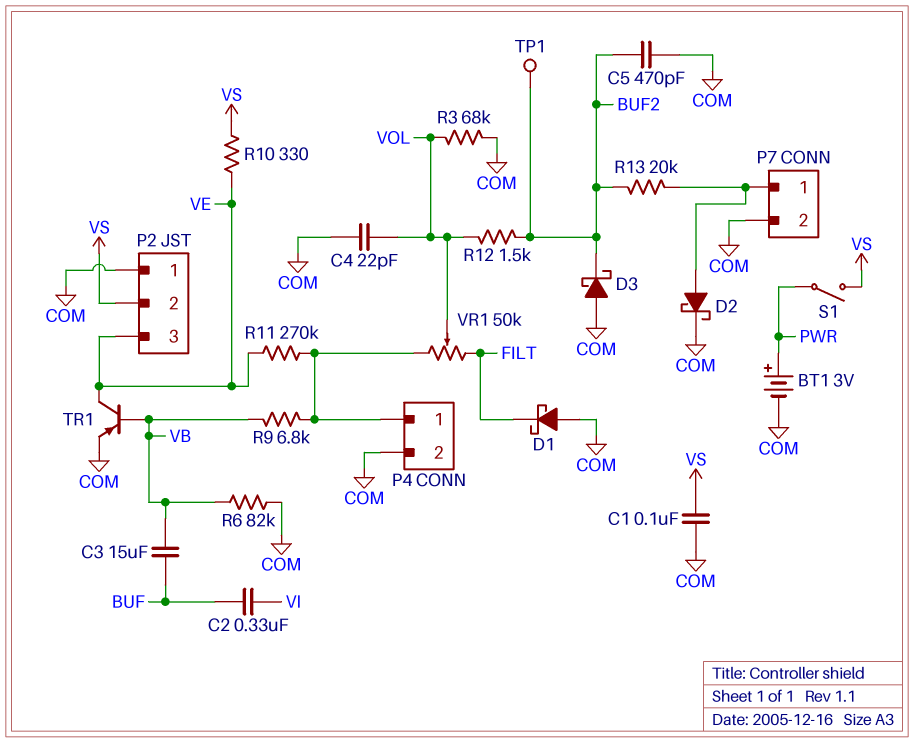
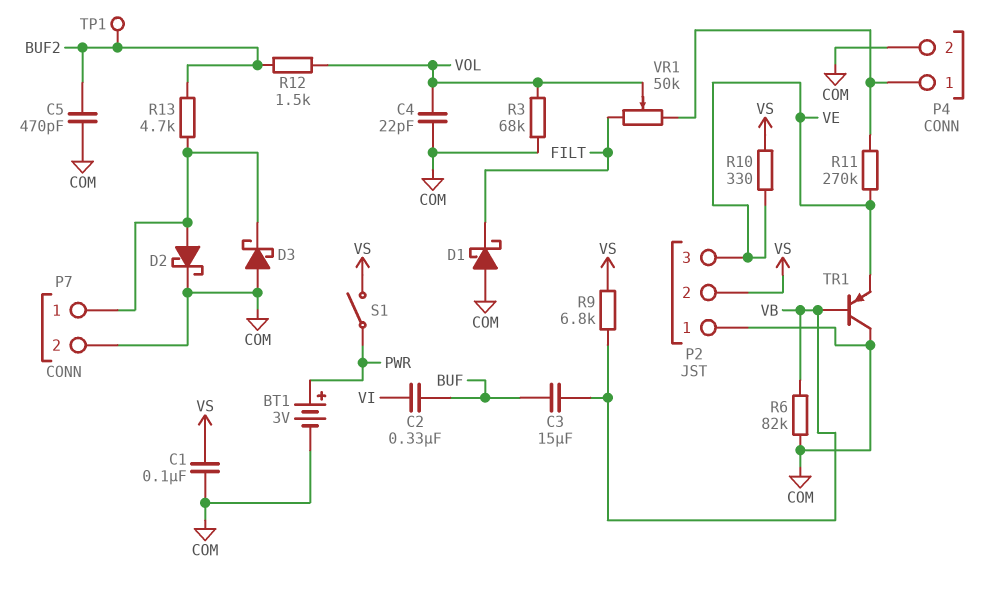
D3: schottky (A COM, K BUF2) -> schottky (A COM, K P7/1)
R9: 6.8k (P4/1, VB) -> 6.8k (VB, VS)
R13: 20k (BUF2, P7/1) -> 4.7k (BUF2, P7/1)
TR1: PNP (B VB, C VE, E COM) -> PNP (B VB, C COM, E VE)

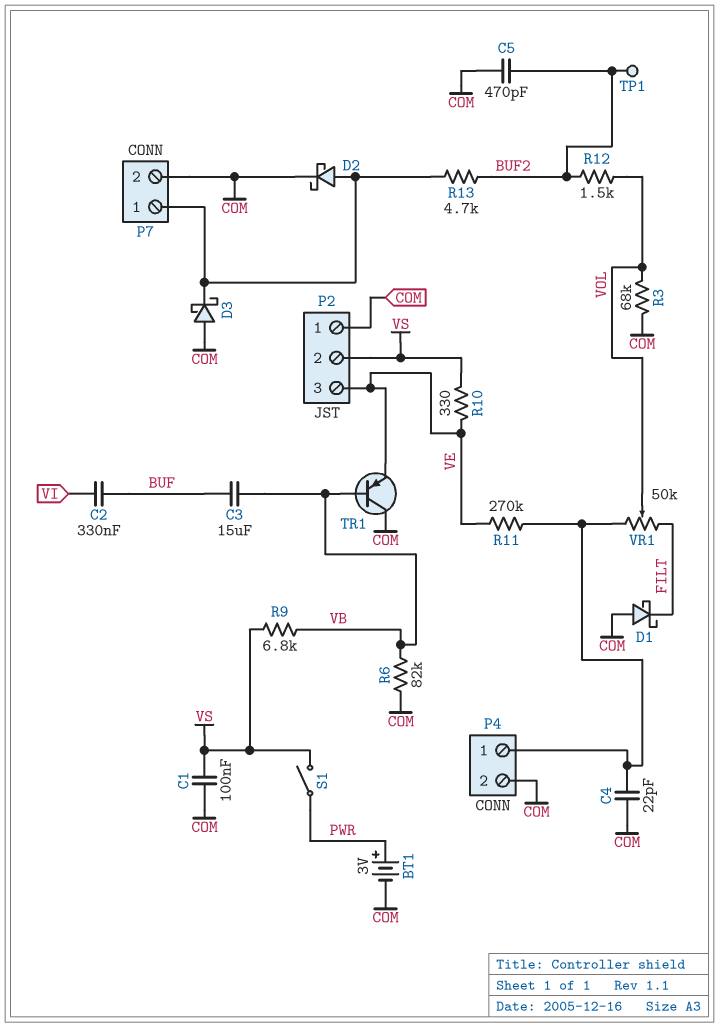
C4: 22pF (COM, VOL) -> 22pF (COM, P4/1)

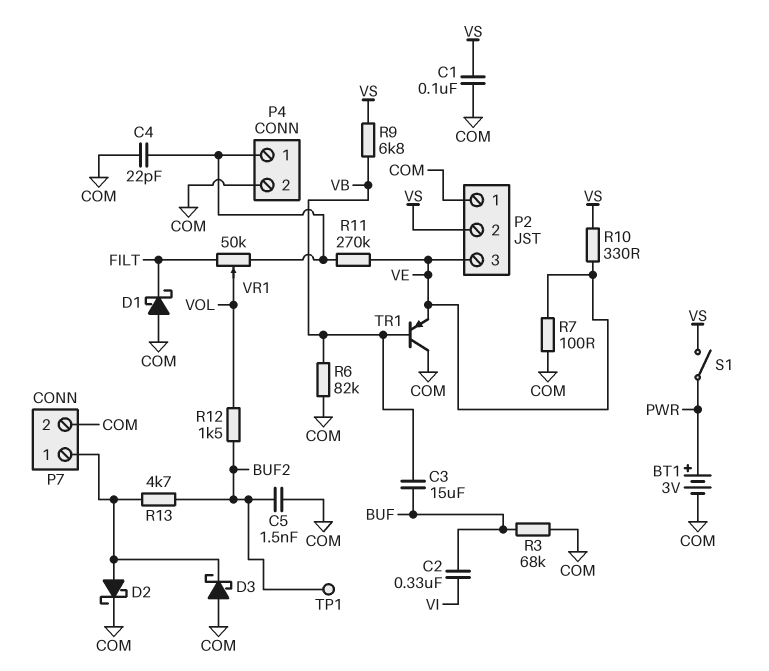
C5: 470pF (BUF2, COM) -> 1.5nF (BUF2, COM)
R3: 68k (COM, VOL) -> 68k (BUF, COM)
R7: none -> 100 (COM, VE)

